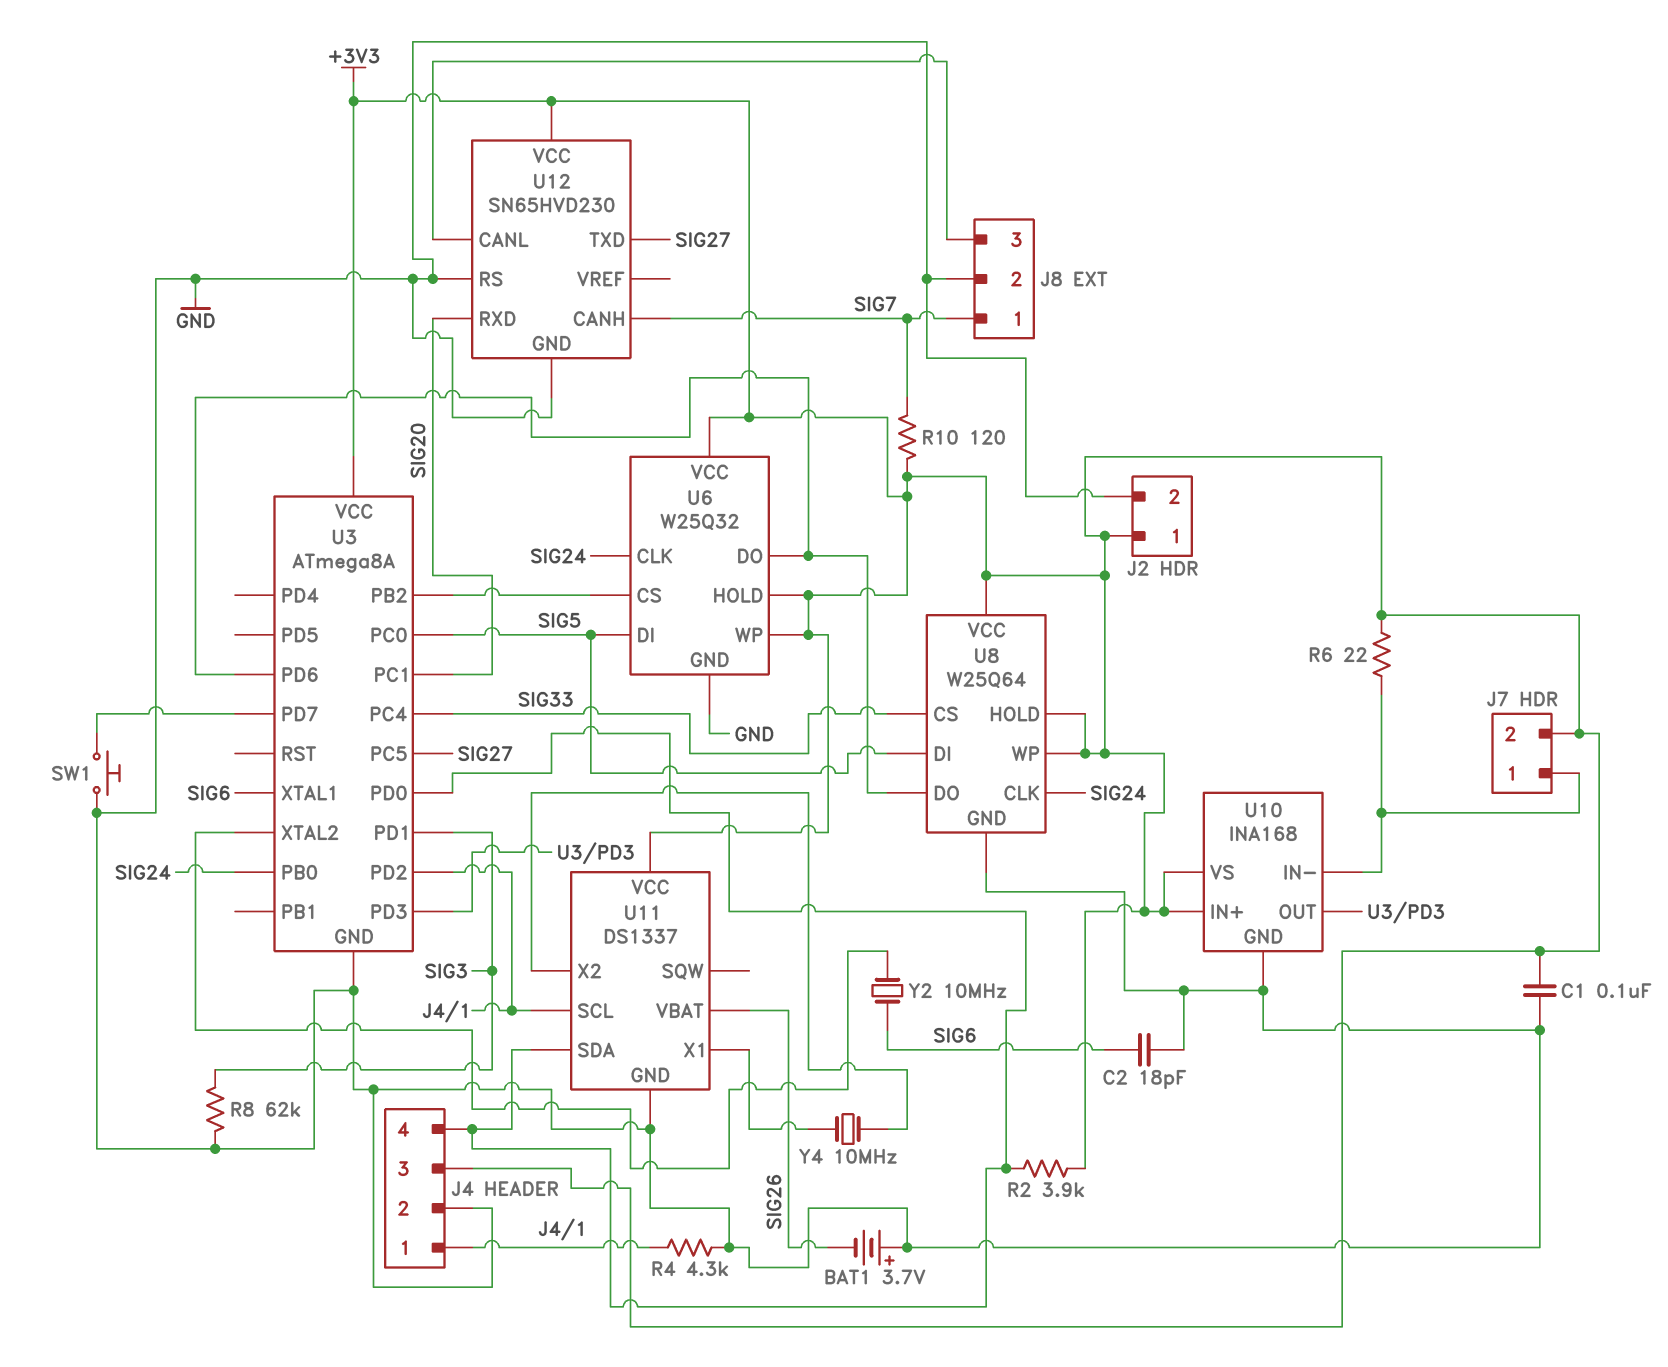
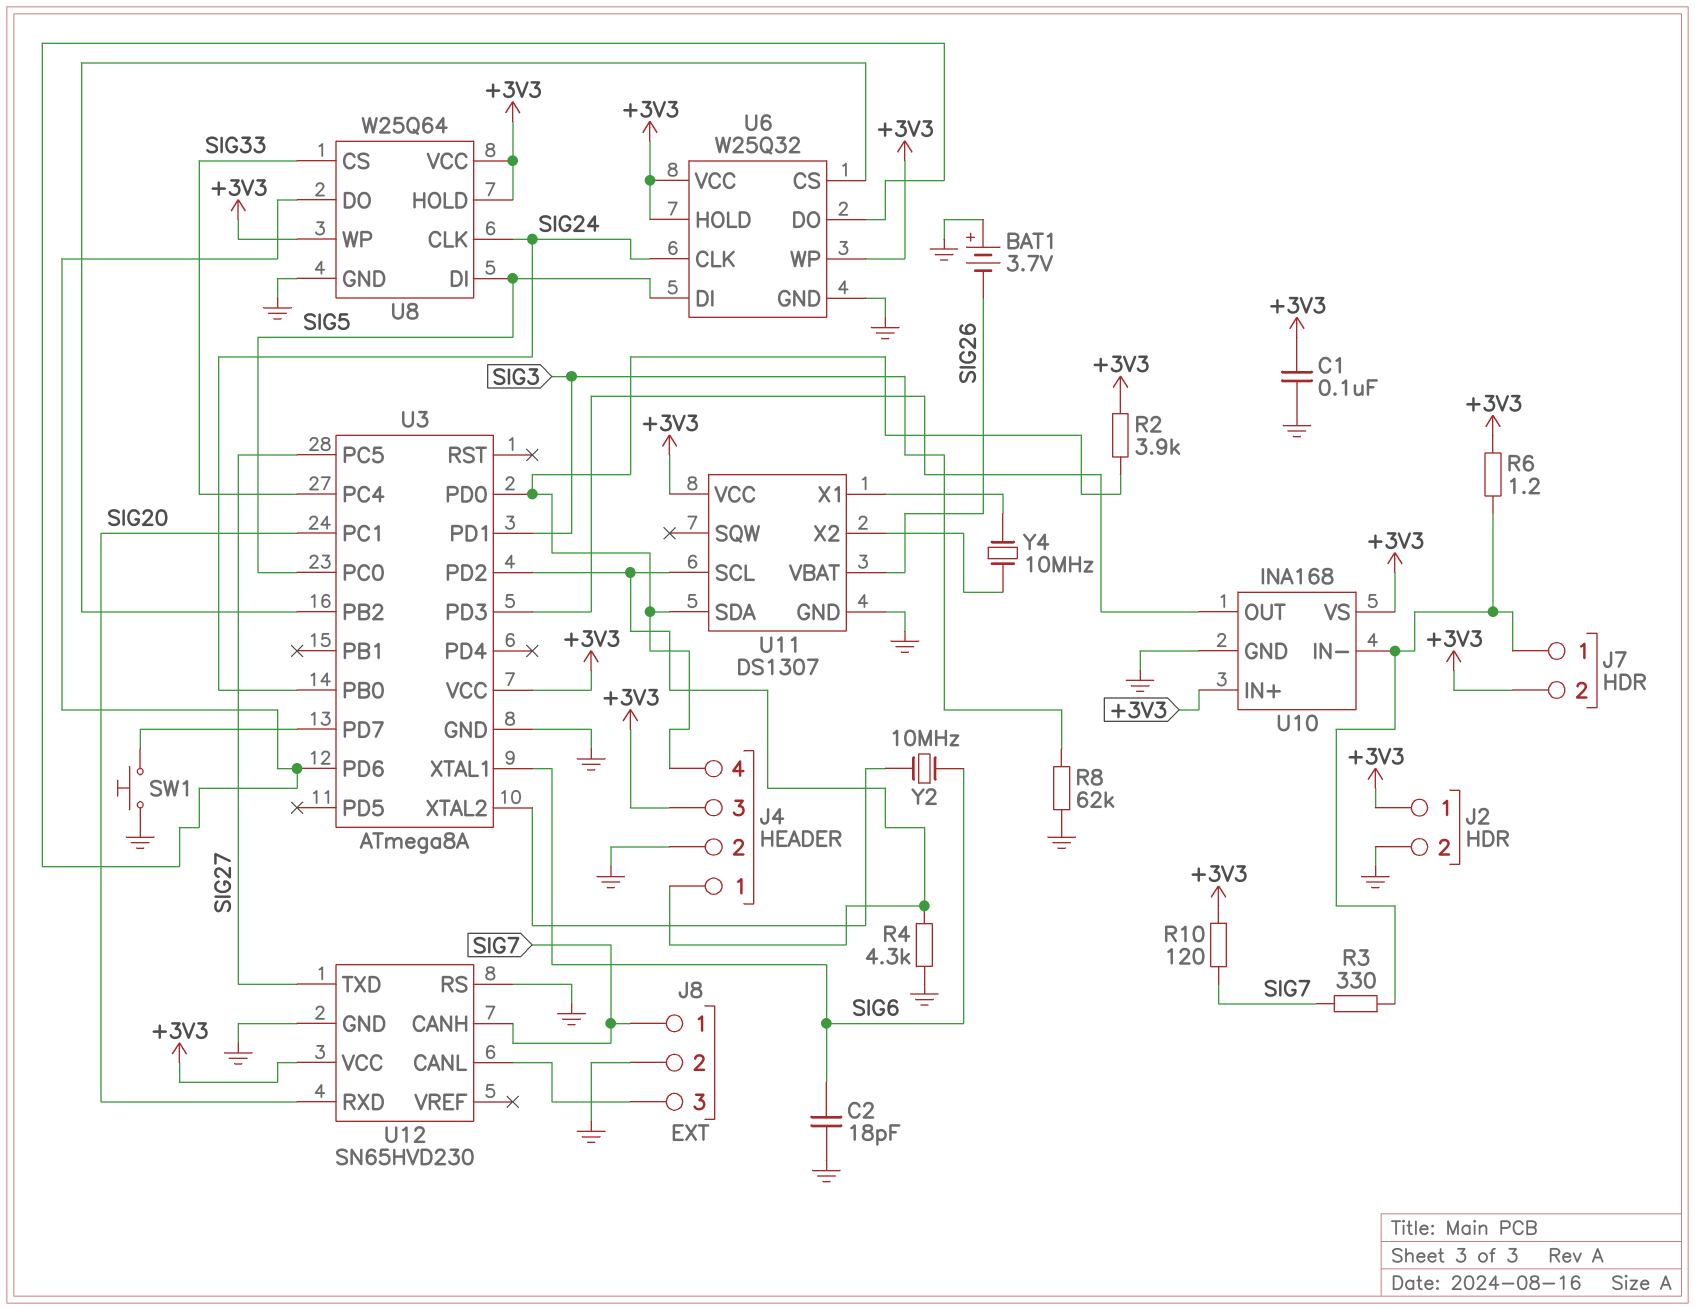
R3: none -> 330 (J7/1, SIG7)
R6: 22 (+3V3, J7/1) -> 1.2 (+3V3, J7/1)
U11: DS1337 -> DS1307

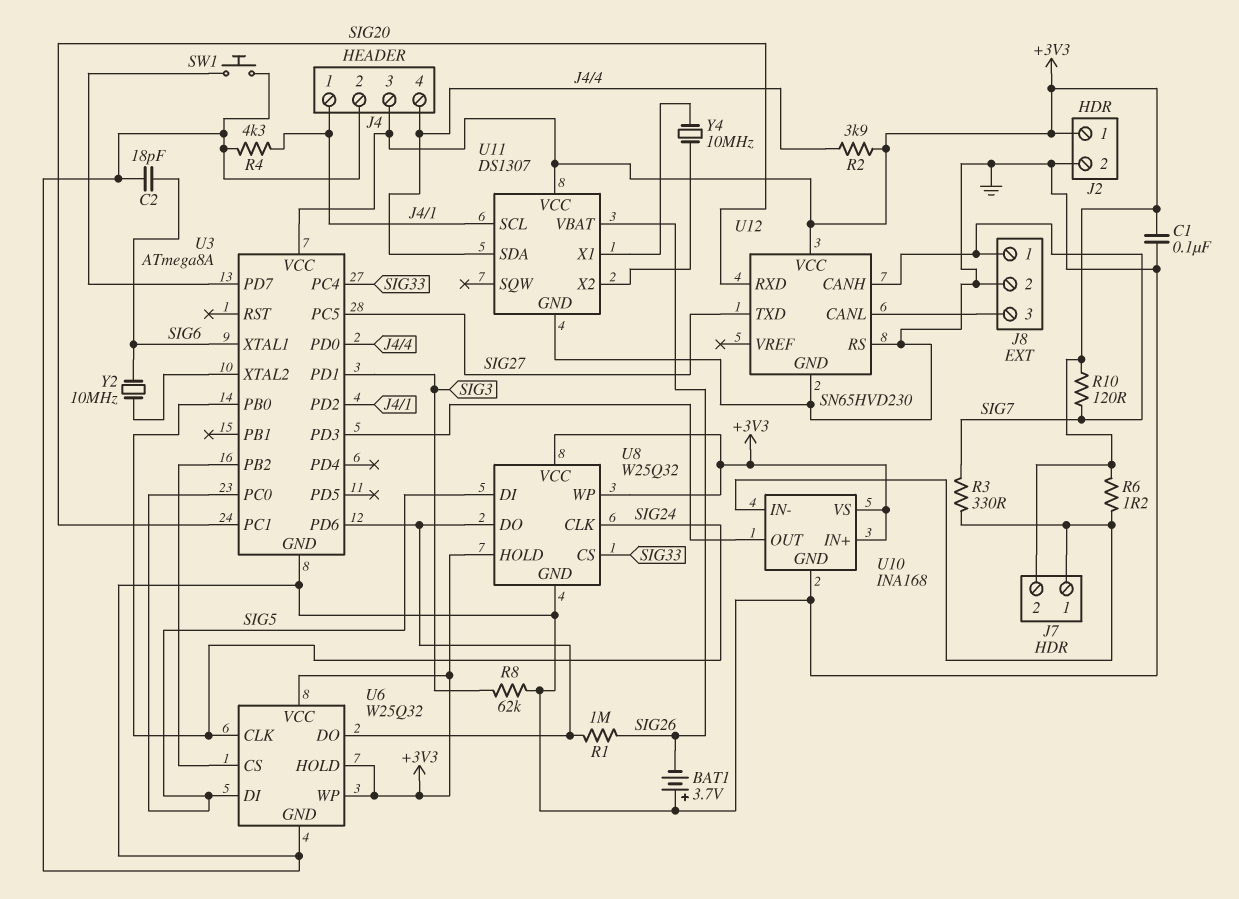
R1: none -> 1M (SIG26, U3/PD6)
U8: W25Q64 -> W25Q32

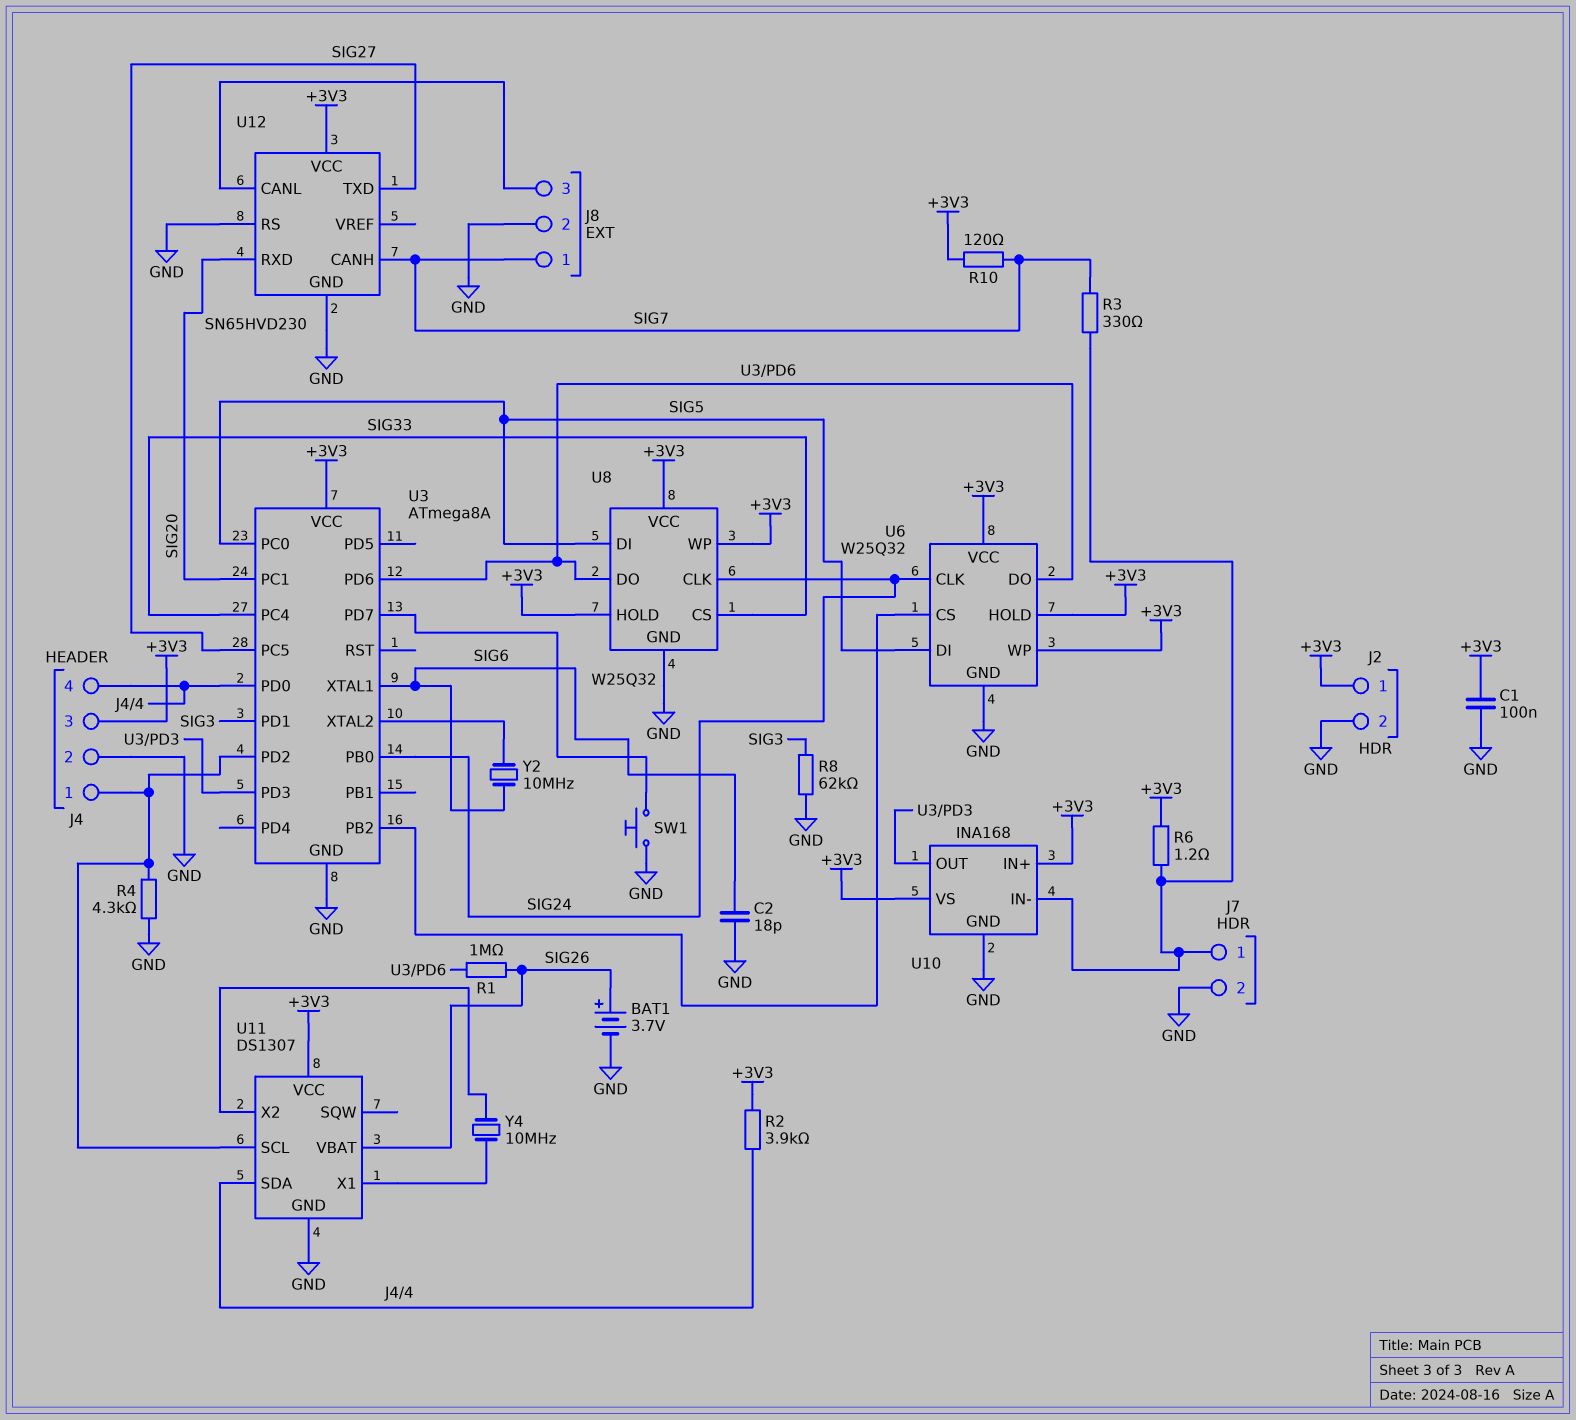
BAT1: 3.7V (plus GND, minus SIG26) -> 3.7V (plus SIG26, minus GND)
J7 pin 2: +3V3 -> GND

